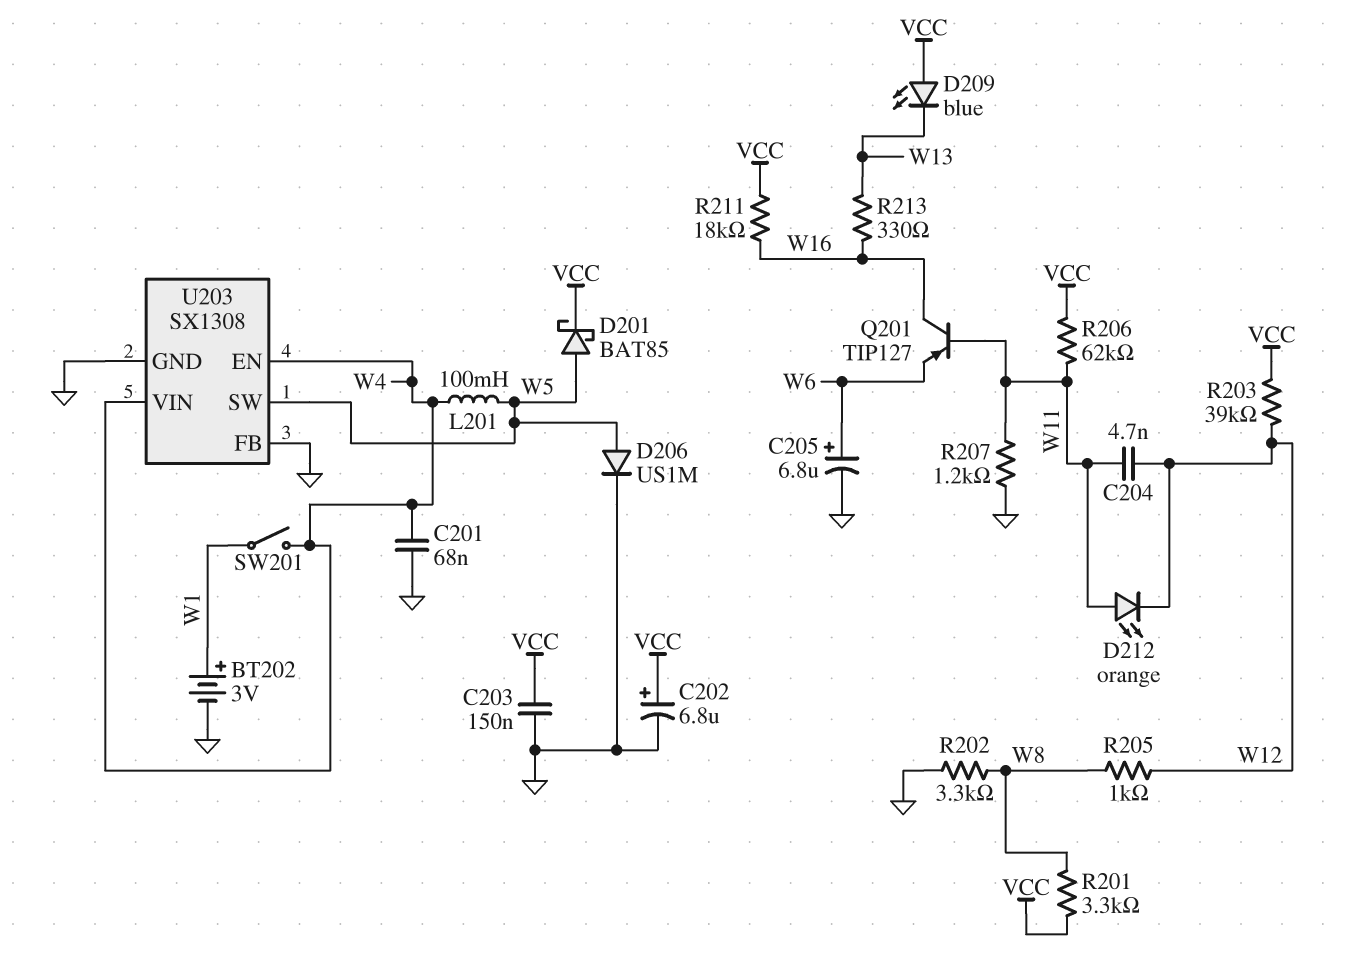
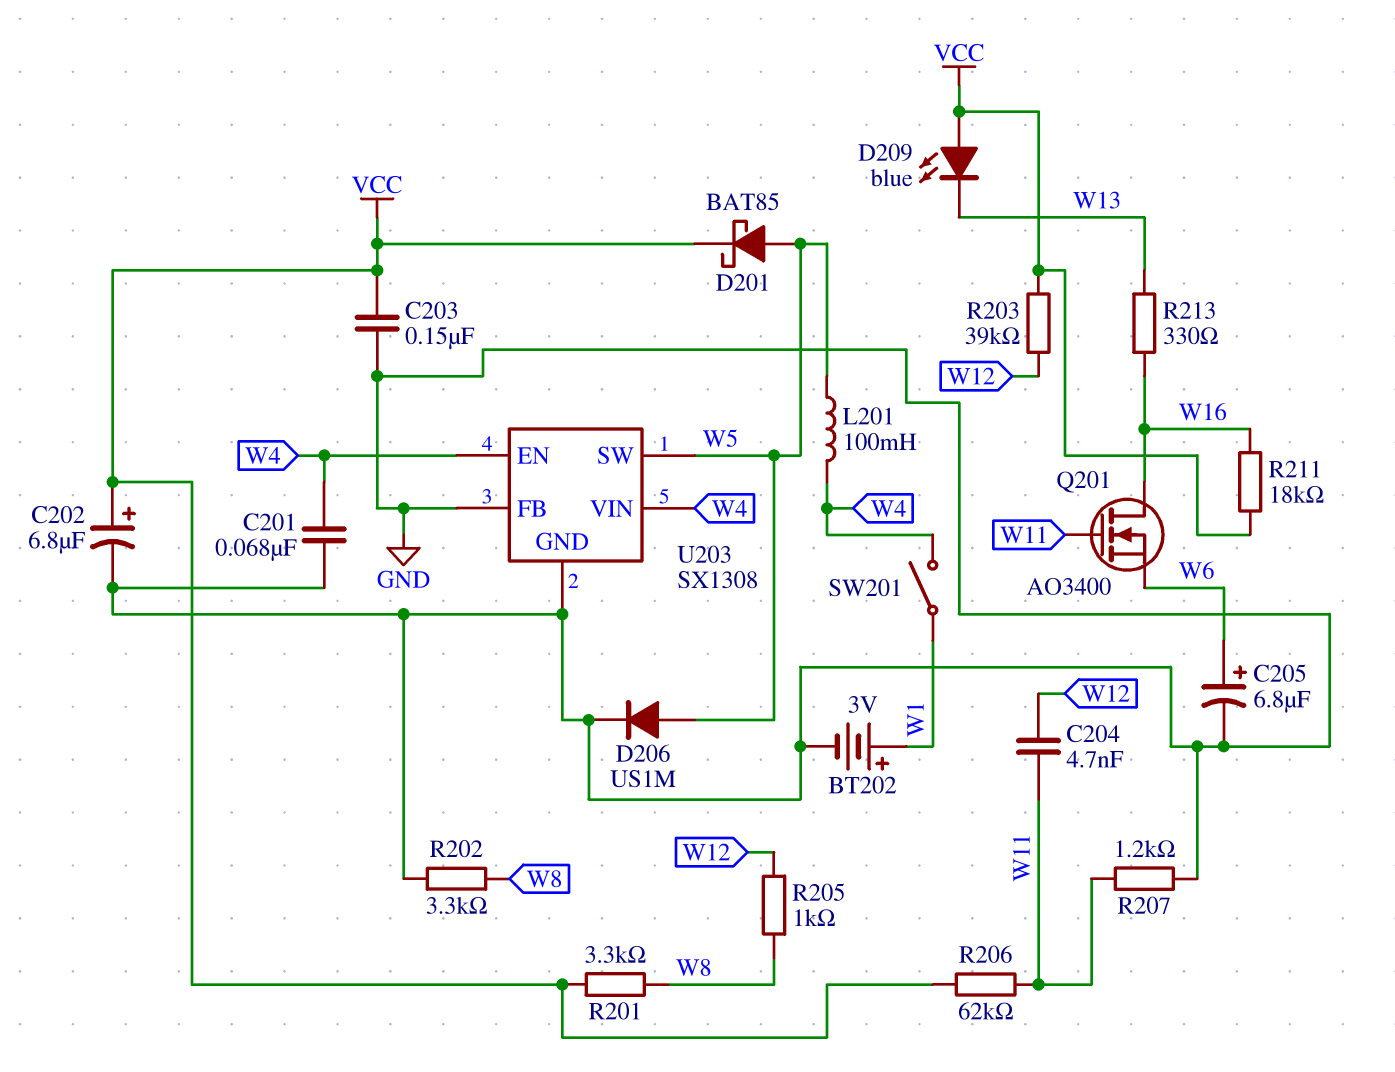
D212: LED orange (A W11, K W12) -> none
Q201: PNP TIP127 (B W11, C W16, E W6) -> NMOS AO3400 (G W11, D W16, S W6)

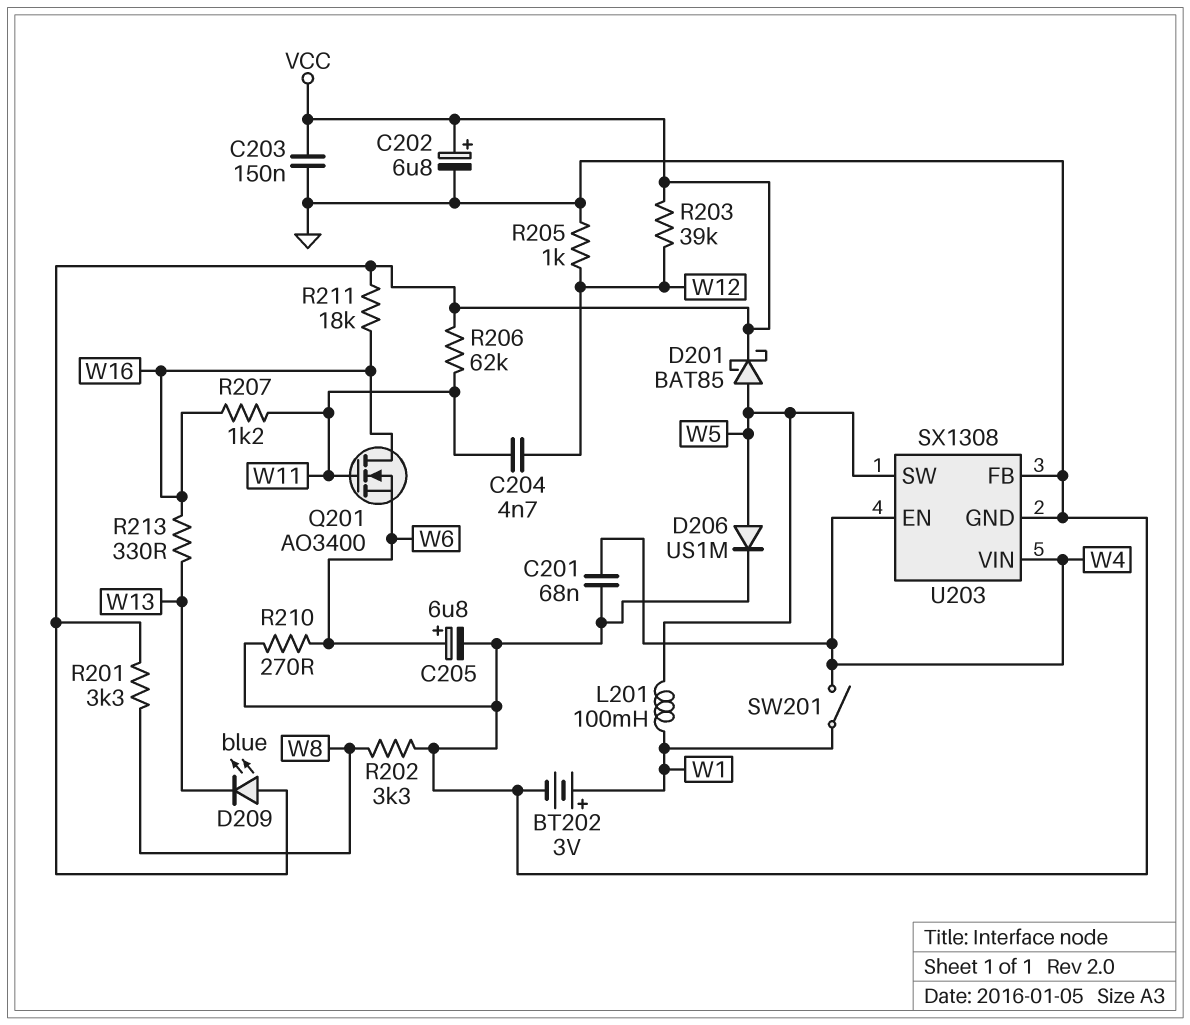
L201: 100mH (W4, W5) -> 100mH (W1, W5)
R205: 1k (W8, W12) -> 1k (GND, W12)
R207: 1.2k (GND, W11) -> 1.2k (W11, W16)
R210: none -> 270 (GND, W6)

